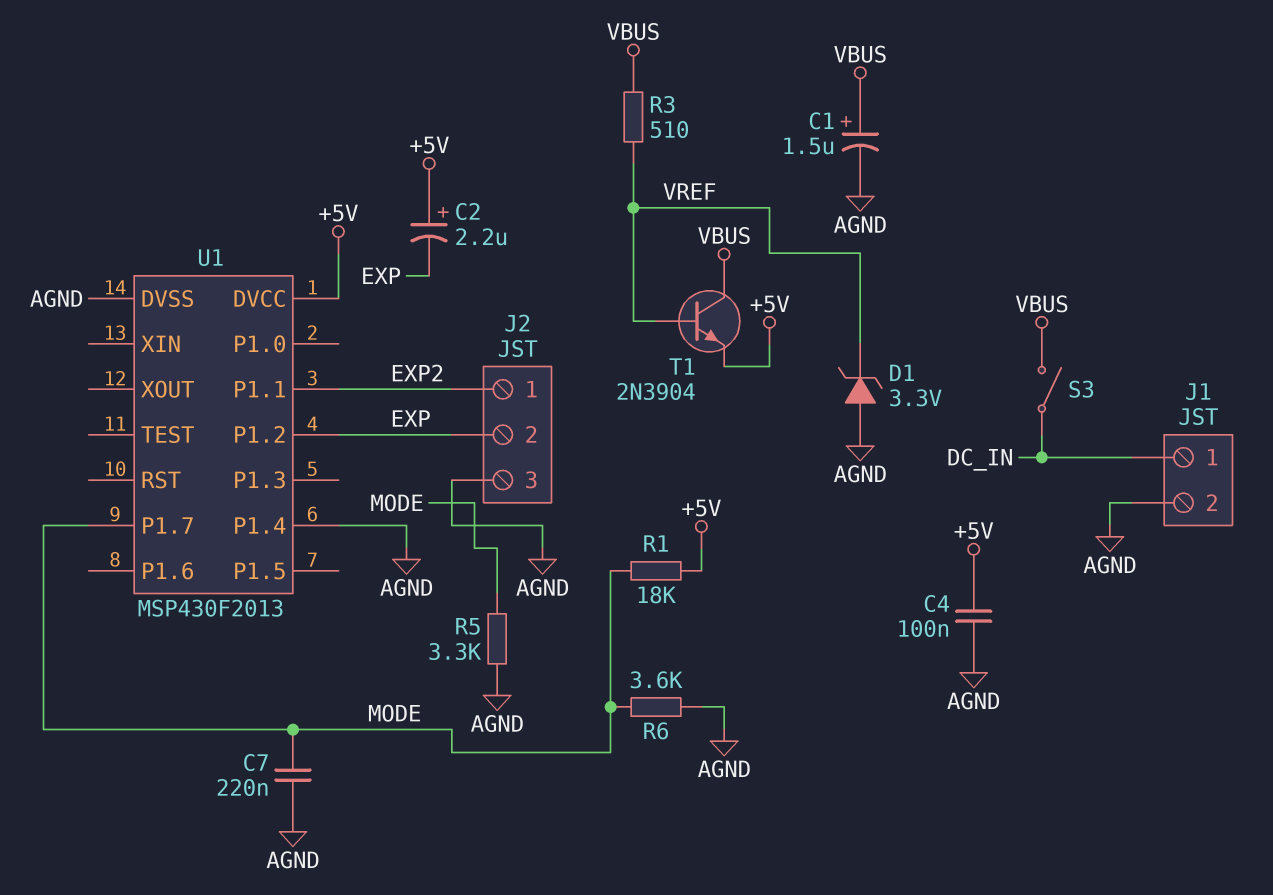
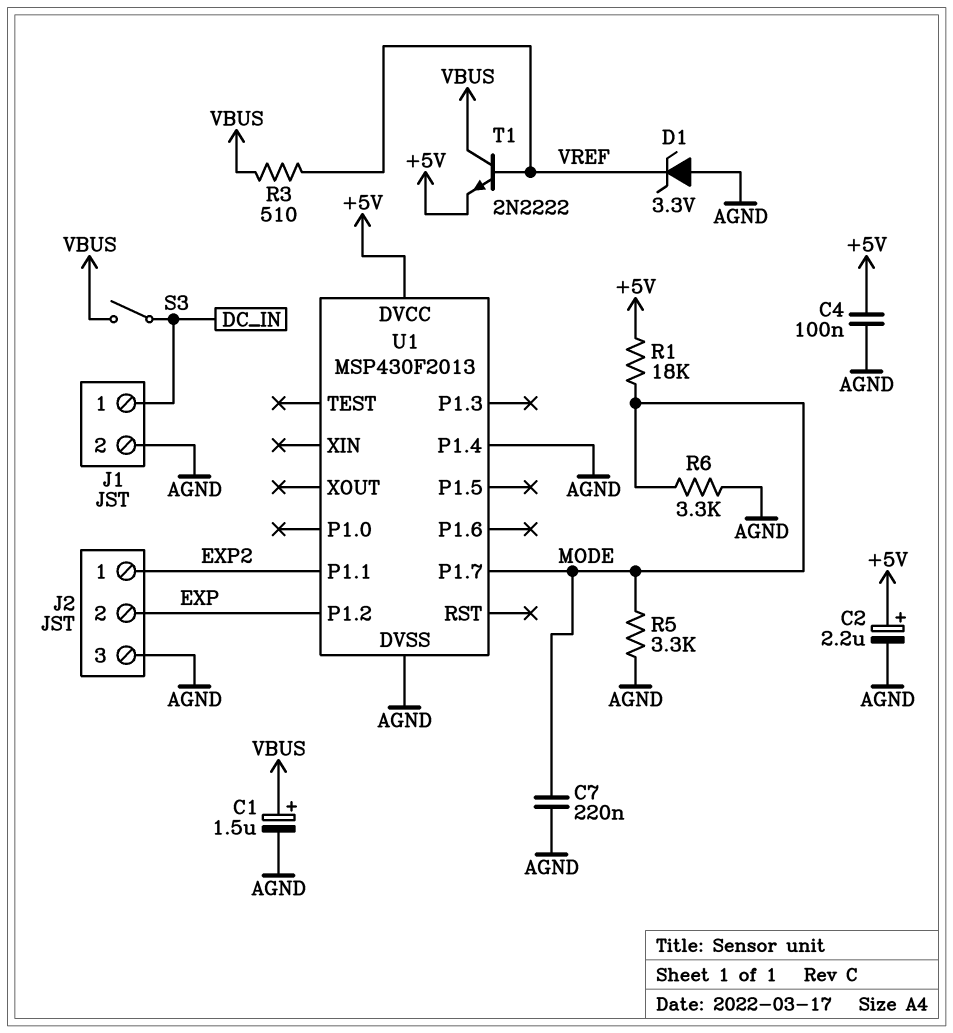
C2: 2.2uF (plus +5V, minus EXP) -> 2.2uF (plus +5V, minus AGND)
R6: 3.6k (AGND, MODE) -> 3.3k (AGND, MODE)
T1: NPN 2N3904 (B VREF, C VBUS, E +5V) -> NPN 2N2222 (B VREF, C VBUS, E +5V)

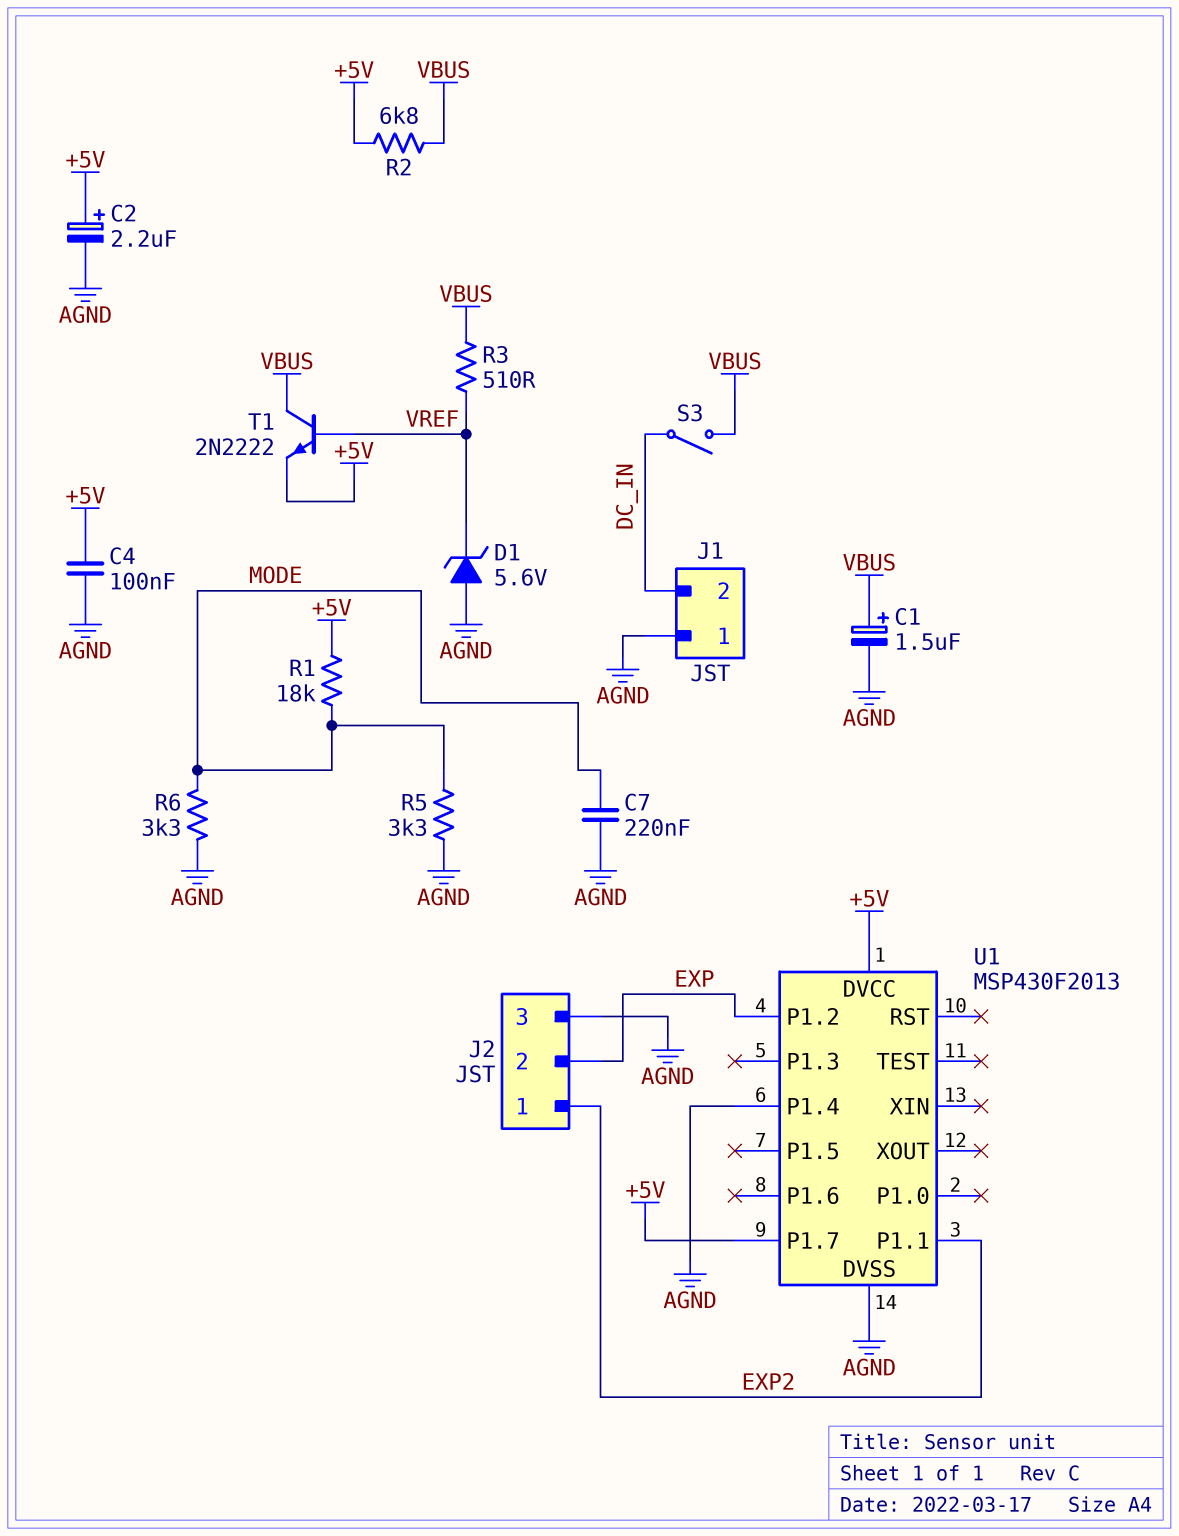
D1: zener 3.3V (A AGND, K VREF) -> zener 5.6V (A AGND, K VREF)
J1 pin 1: DC_IN -> AGND
J1 pin 2: AGND -> DC_IN
R2: none -> 6.8k (+5V, VBUS)
U1 pin P1.7: MODE -> +5V

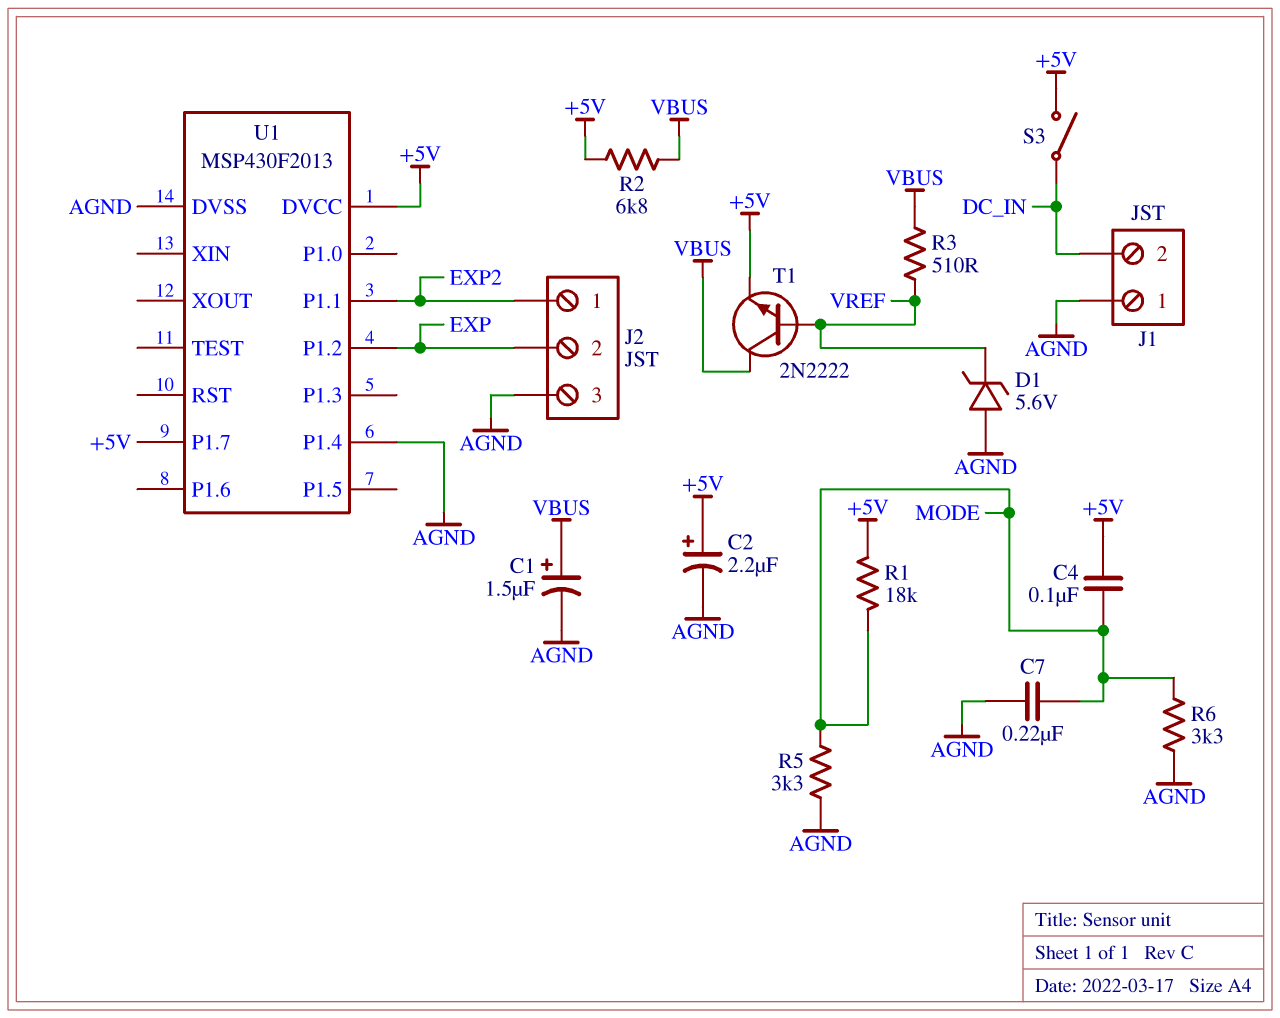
C4: 100nF (+5V, AGND) -> 100nF (+5V, MODE)
S3: switch (DC_IN, VBUS) -> switch (+5V, DC_IN)

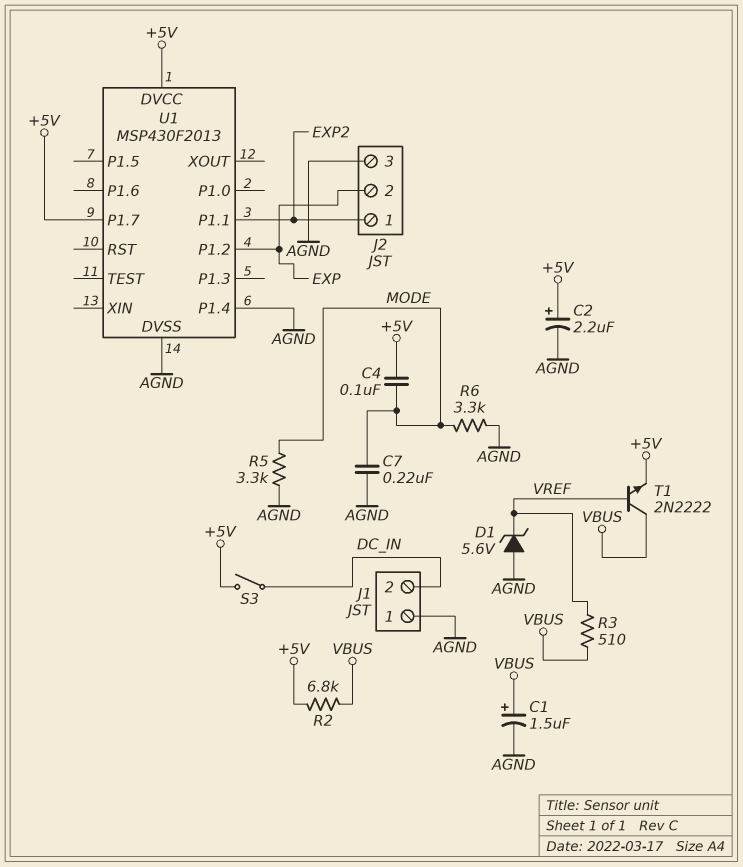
R1: 18k (+5V, MODE) -> none

